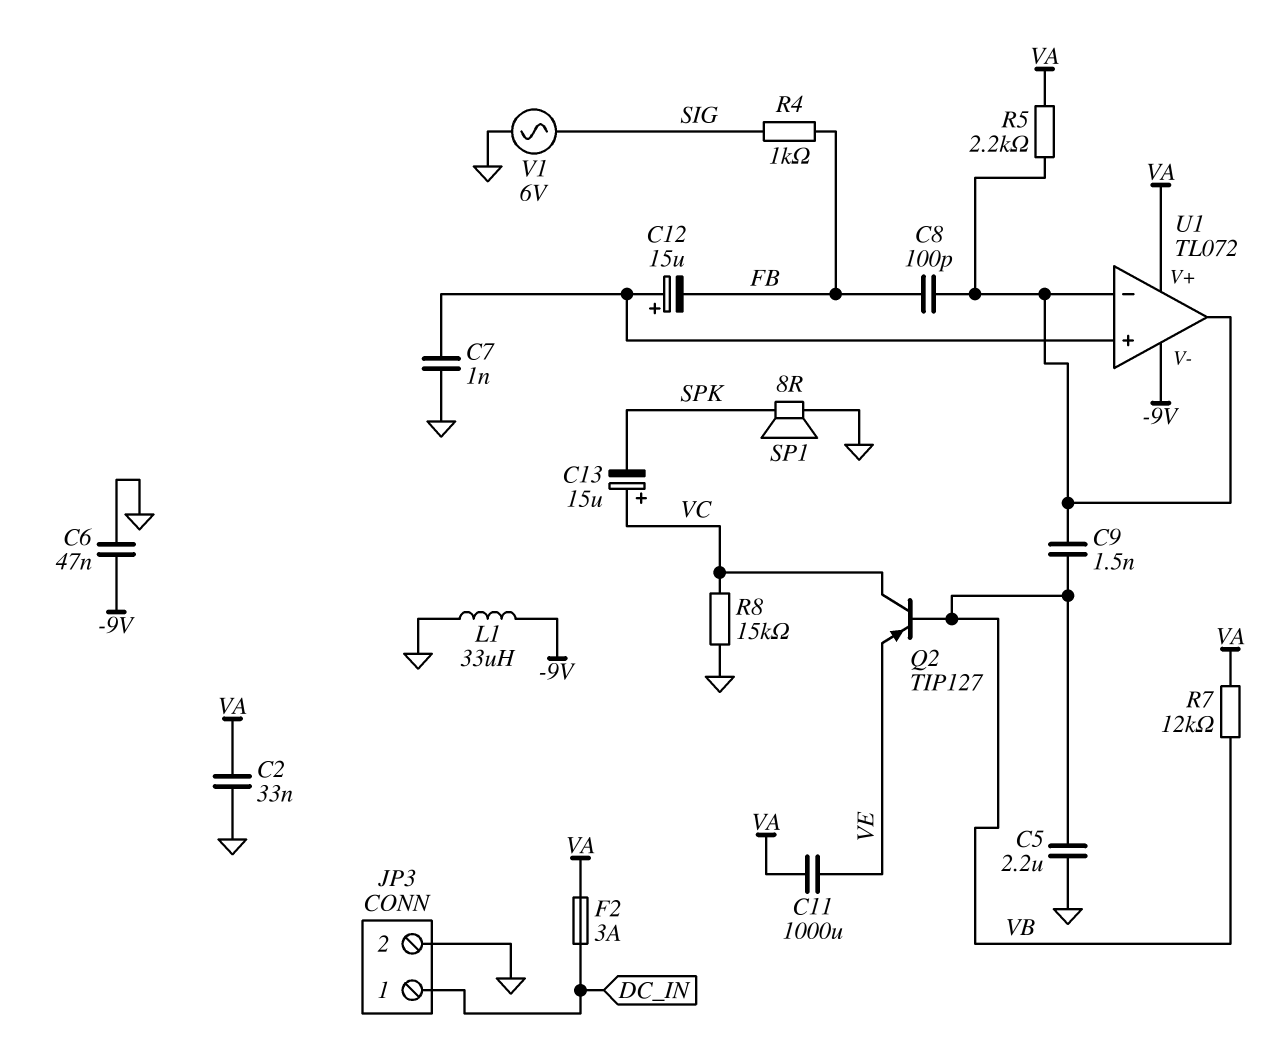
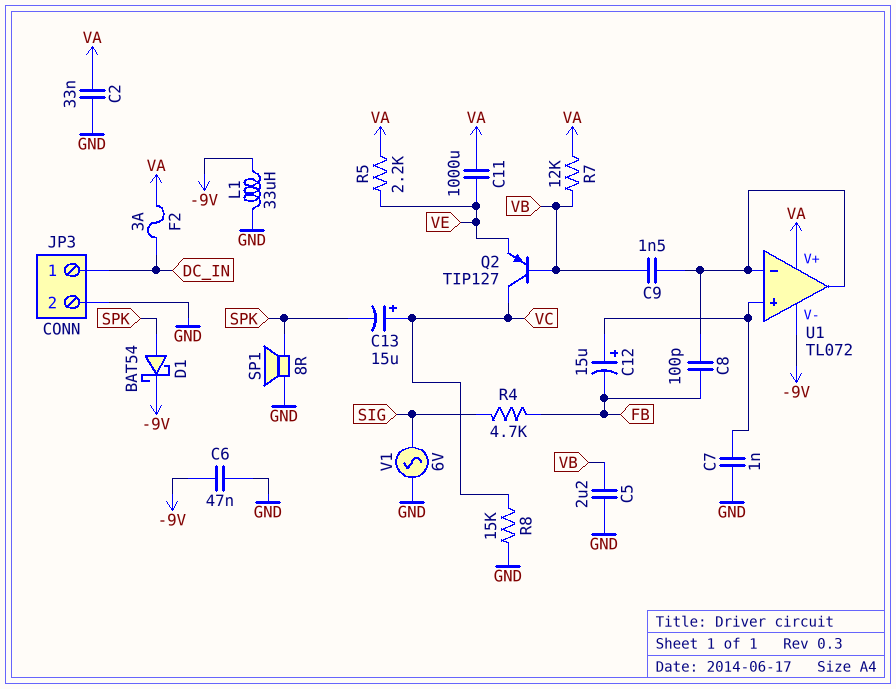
D1: none -> schottky BAT54 (A SPK, K -9V)
R4: 1k (FB, SIG) -> 4.7k (FB, SIG)
R5: 2.2k (U1/in-, VA) -> 2.2k (VA, VE)

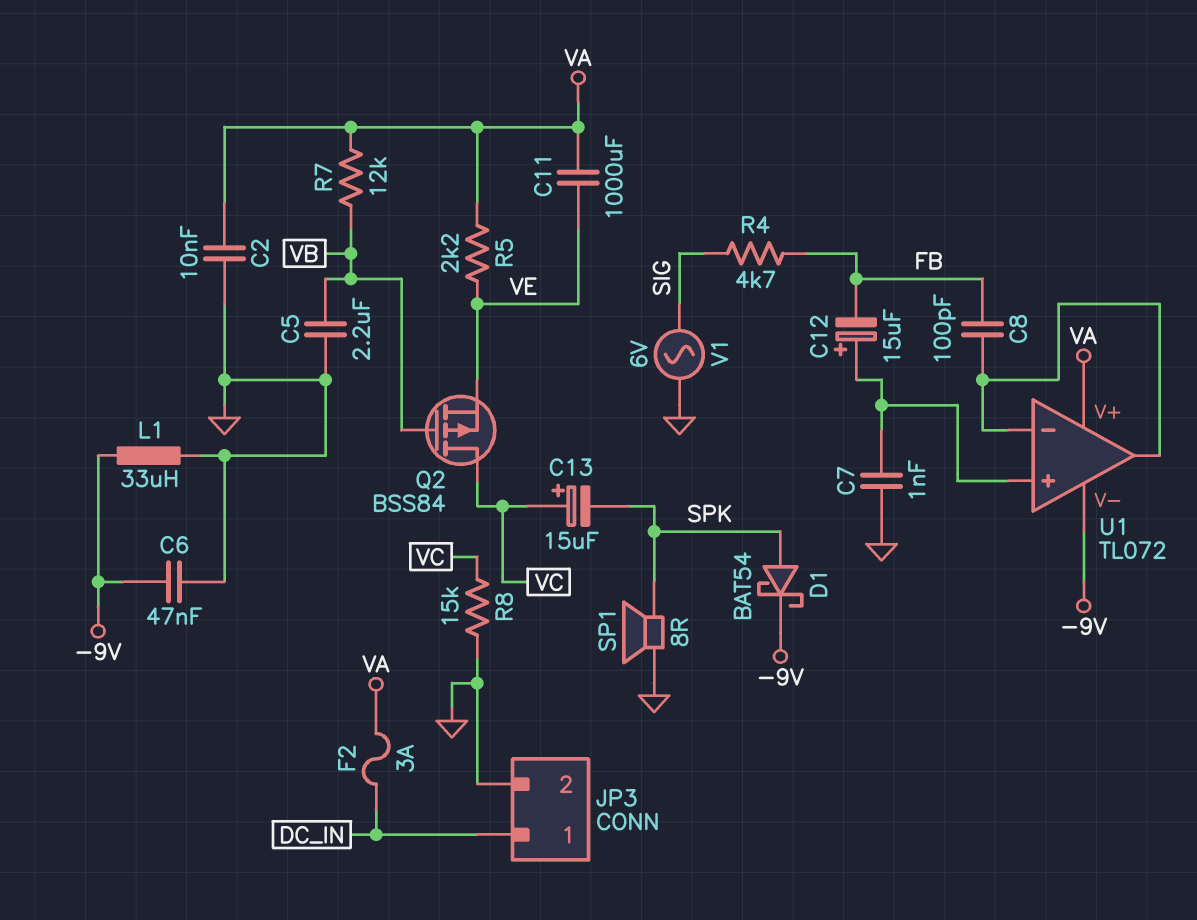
C2: 33nF (GND, VA) -> 10nF (GND, VA)
C9: 1.5nF (U1/in-, VB) -> none
Q2: PNP TIP127 (B VB, C VC, E VE) -> PMOS BSS84 (G VB, D VC, S VE)

